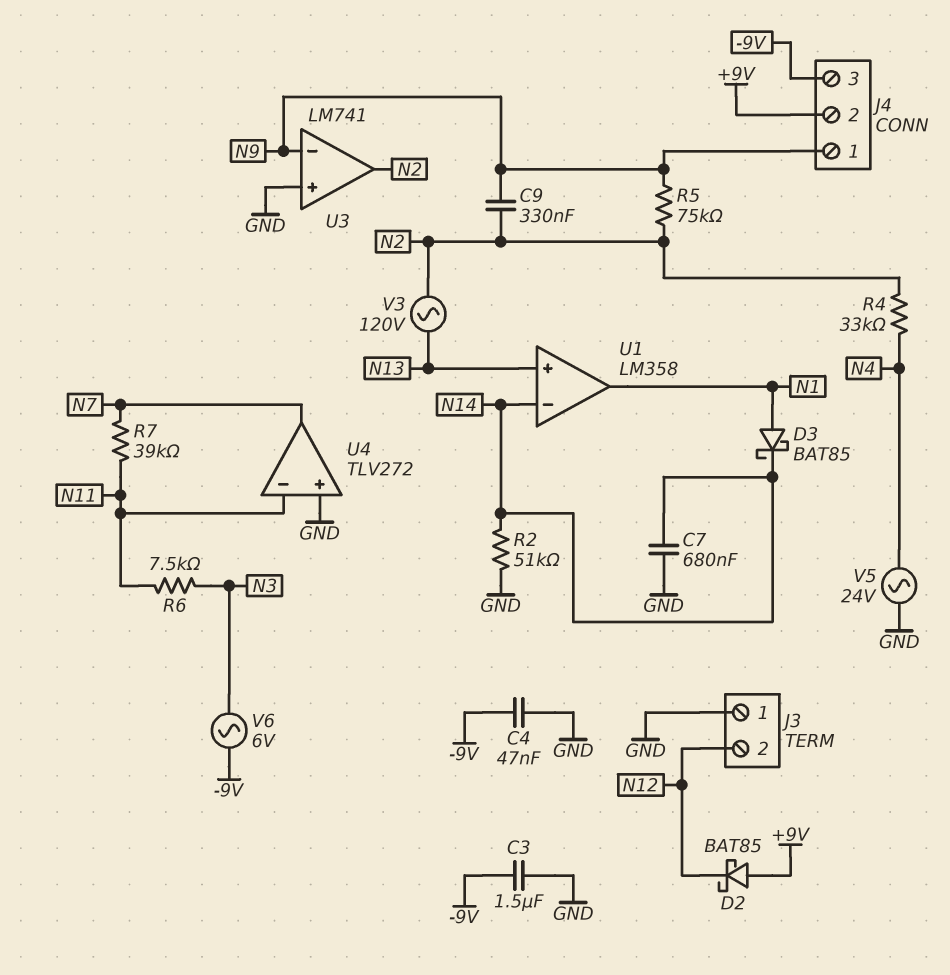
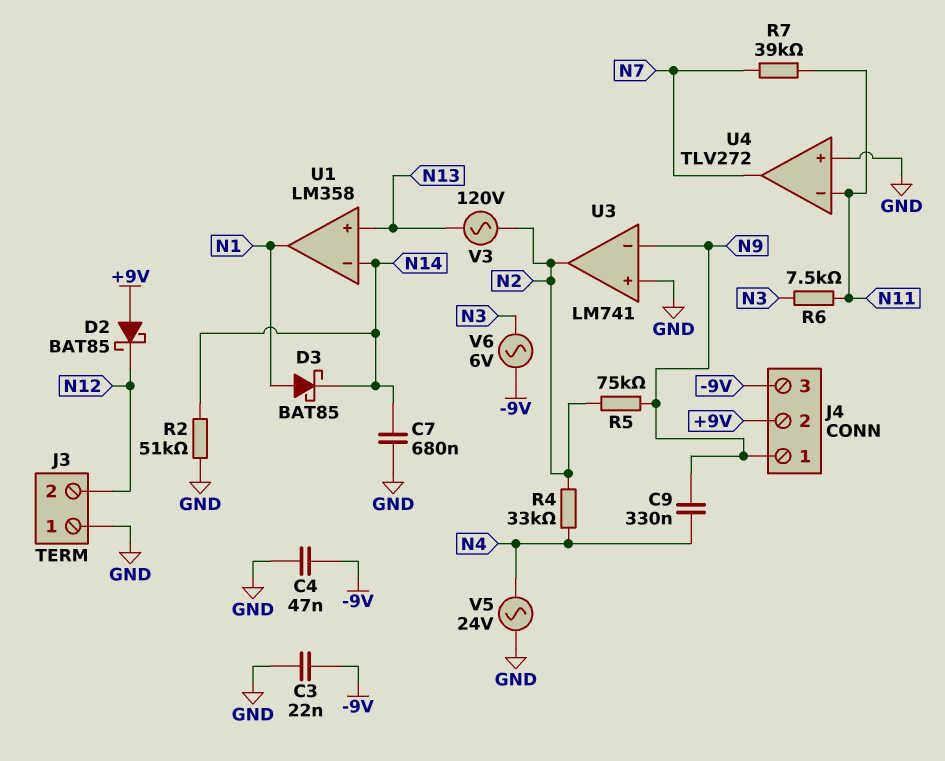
C3: 1.5uF (-9V, GND) -> 22nF (-9V, GND)
C9: 330nF (N2, N9) -> 330nF (N4, N9)

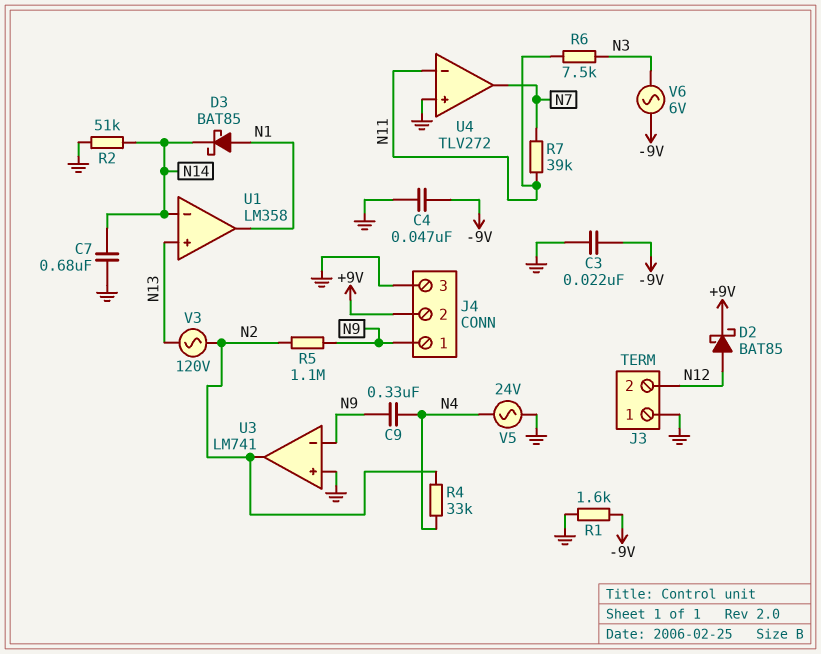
D2: schottky BAT85 (A +9V, K N12) -> schottky BAT85 (A N12, K +9V)
J4 pin 3: -9V -> GND
R1: none -> 1.6k (-9V, GND)
R5: 75k (N2, N9) -> 1.1M (N2, N9)

